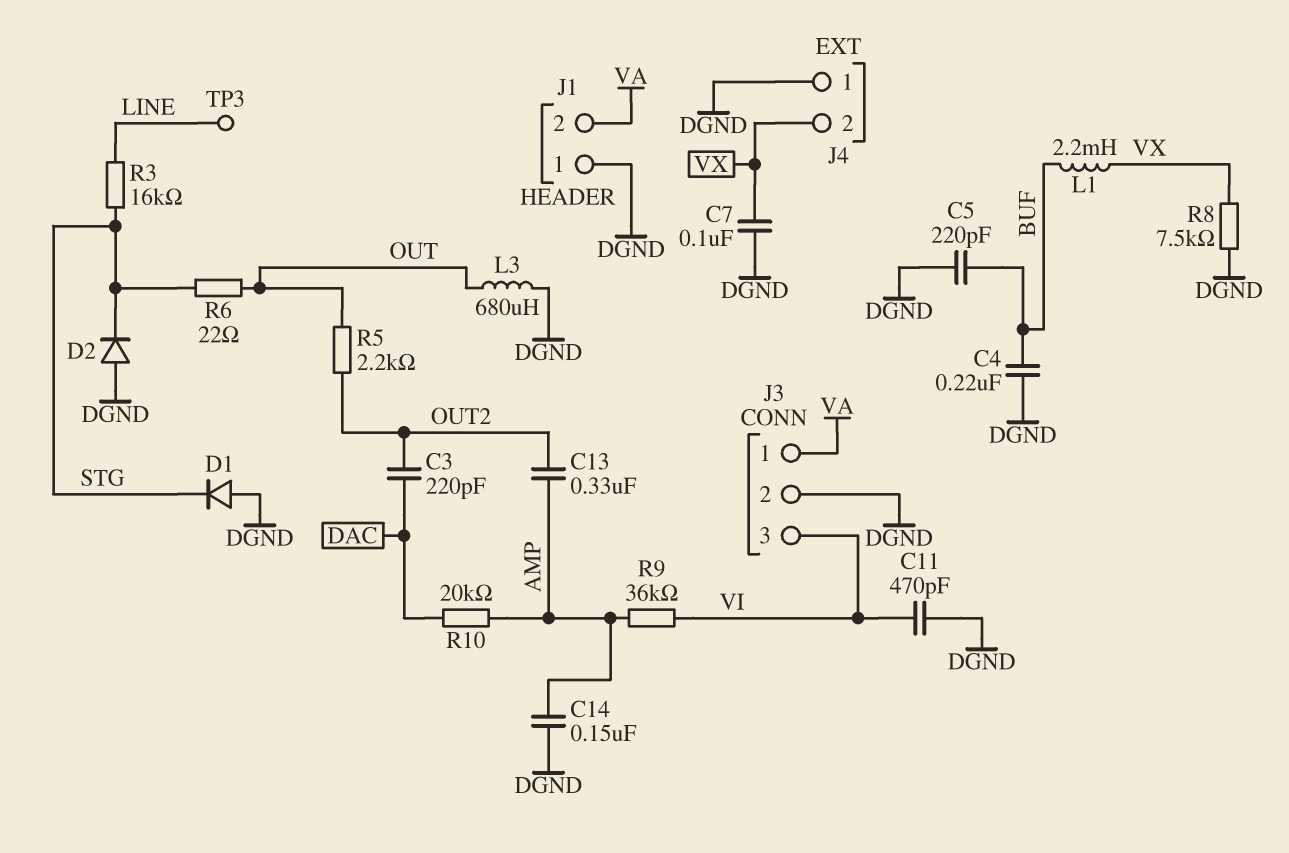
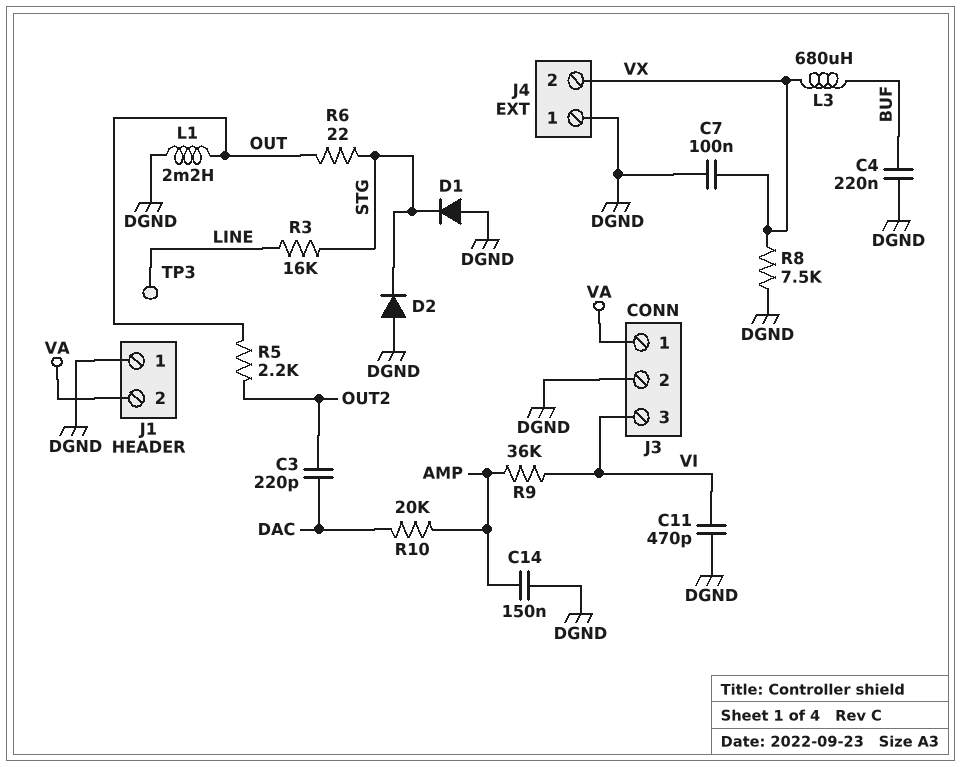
C5: 220pF (BUF, DGND) -> none
C13: 330nF (AMP, OUT2) -> none
L1: 2.2mH (BUF, VX) -> 2.2mH (DGND, OUT)
L3: 680uH (DGND, OUT) -> 680uH (BUF, VX)

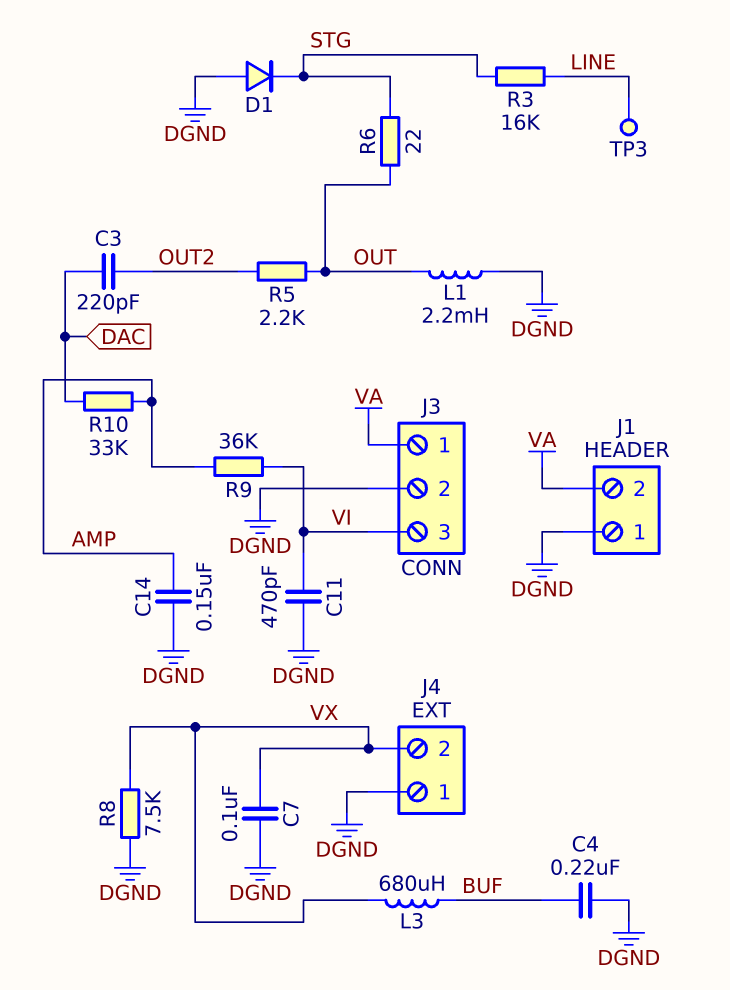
D2: diode (A DGND, K STG) -> none
R10: 20k (AMP, DAC) -> 33k (AMP, DAC)

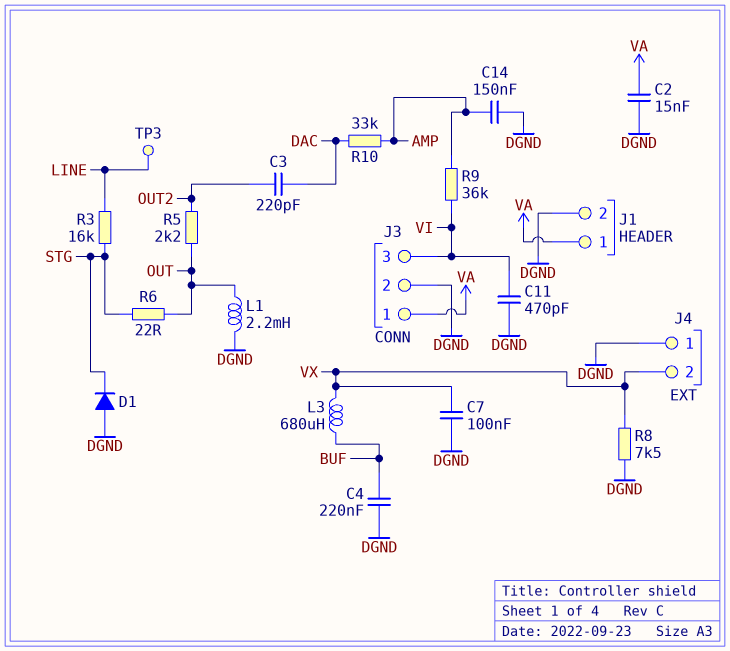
C2: none -> 15nF (DGND, VA)
J1 pin 1: DGND -> VA
J1 pin 2: VA -> DGND

